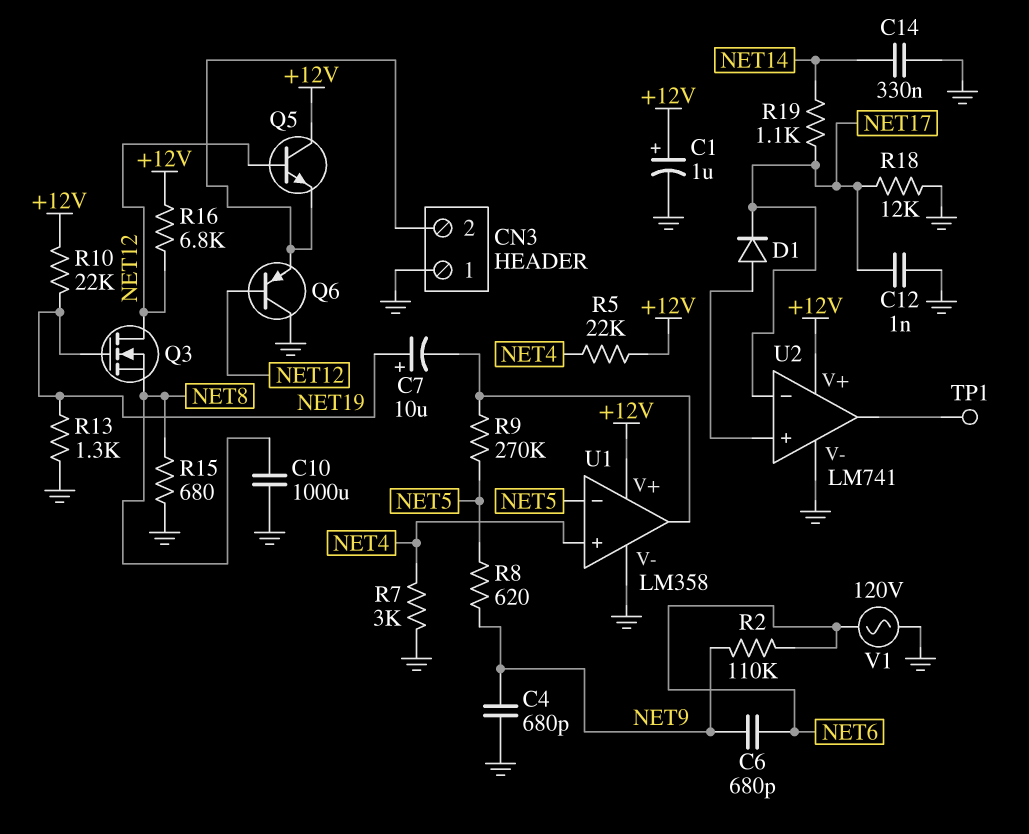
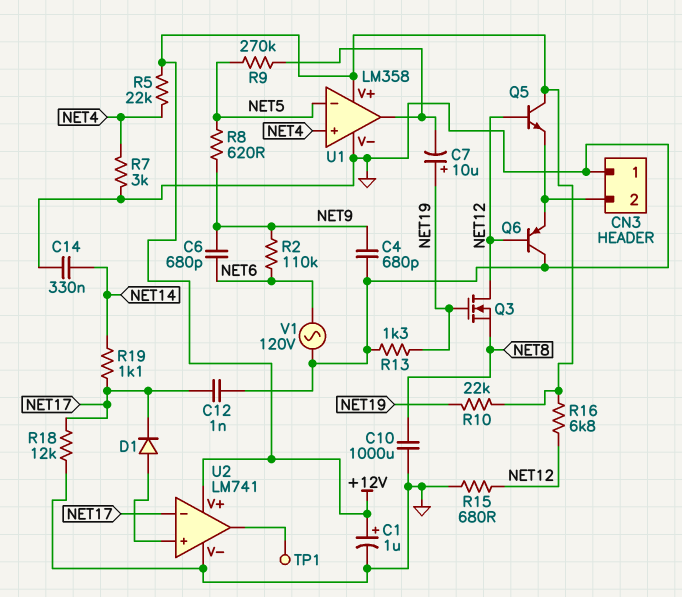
R15: 680 (GND, NET8) -> 680 (GND, NET12)

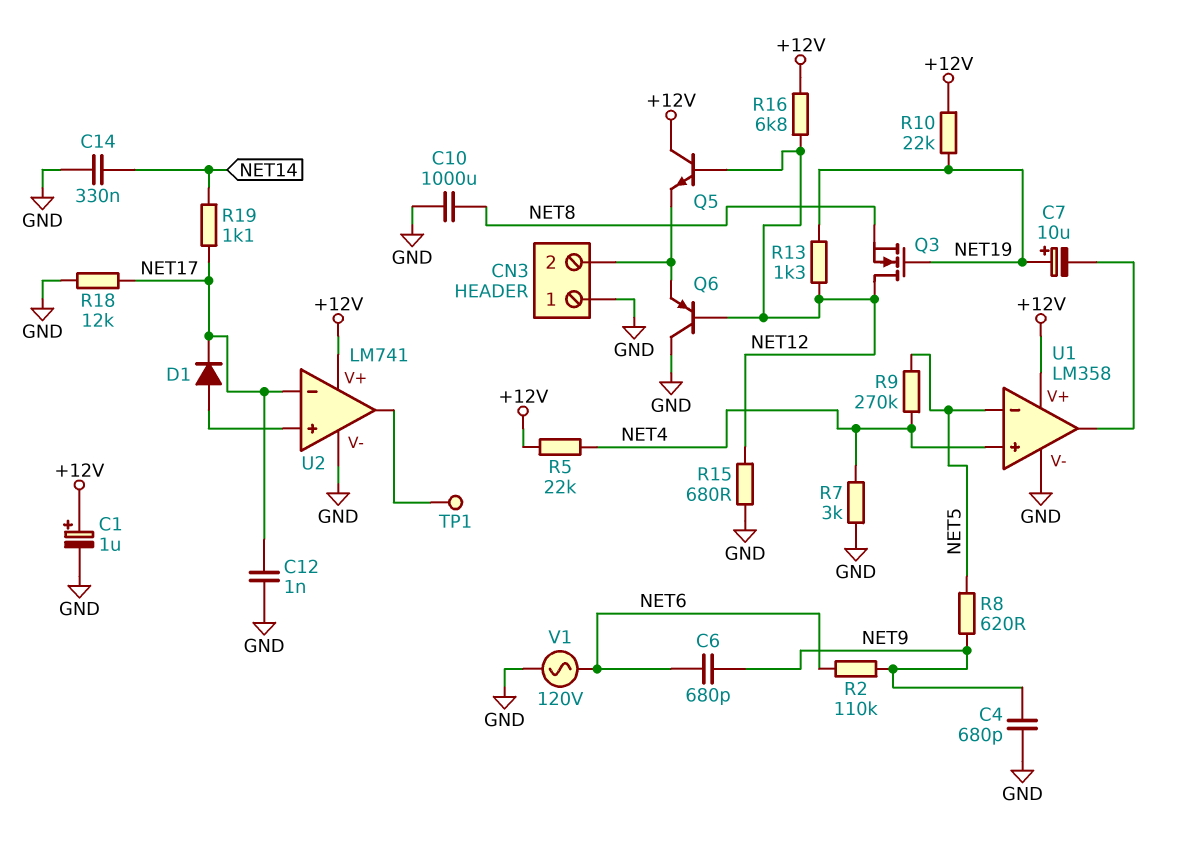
R9: 270k (NET5, U1/out) -> 270k (NET4, NET5)
R13: 1.3k (GND, NET19) -> 1.3k (NET12, NET19)

